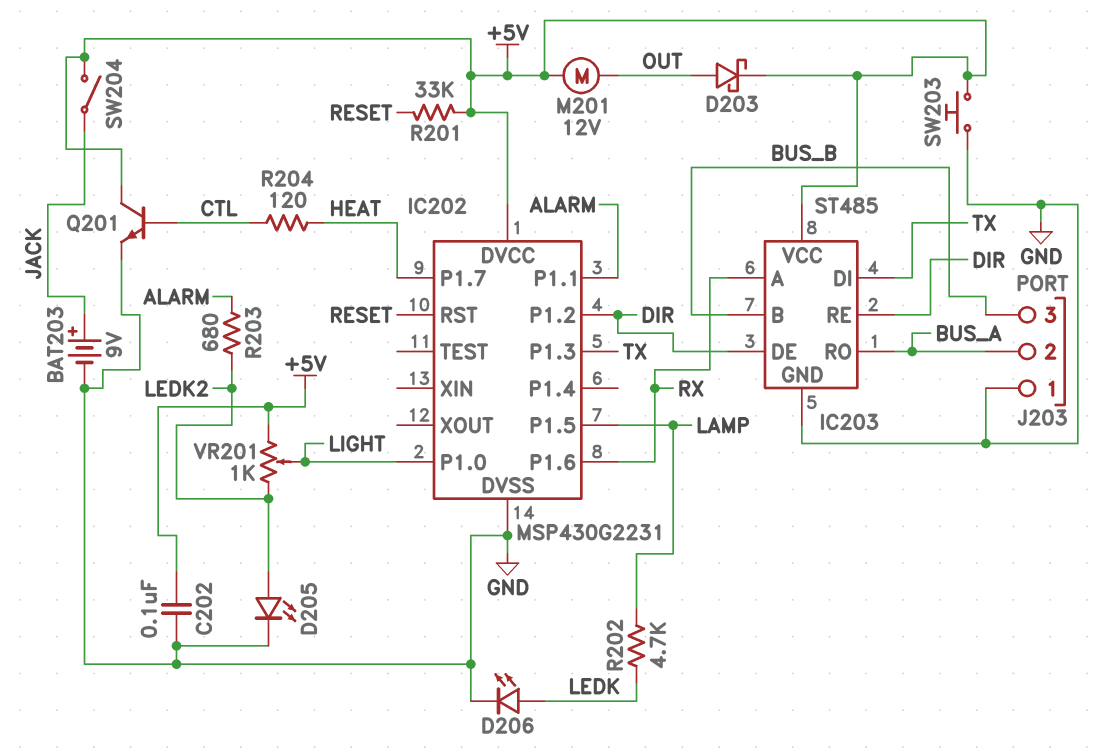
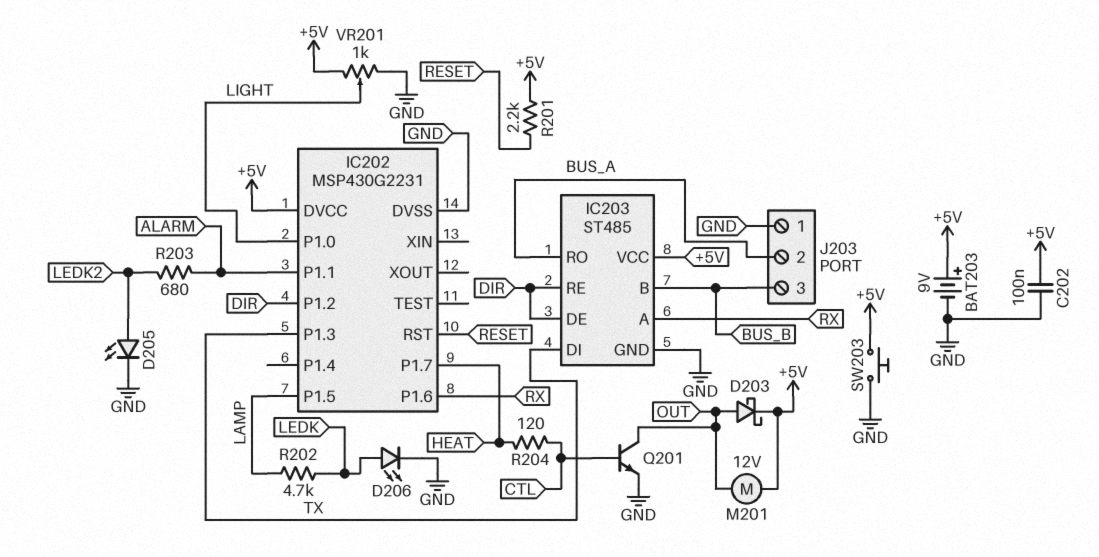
BAT203: 9V (plus JACK, minus GND) -> 9V (plus +5V, minus GND)
Q201: NPN (B CTL, C +5V, E GND) -> NPN (B CTL, C OUT, E GND)
R201: 33k (+5V, RESET) -> 2.2k (+5V, RESET)
SW204: switch (+5V, JACK) -> none
VR201: 1k (+5V, LEDK2, wiper LIGHT) -> 1k (+5V, GND, wiper LIGHT)

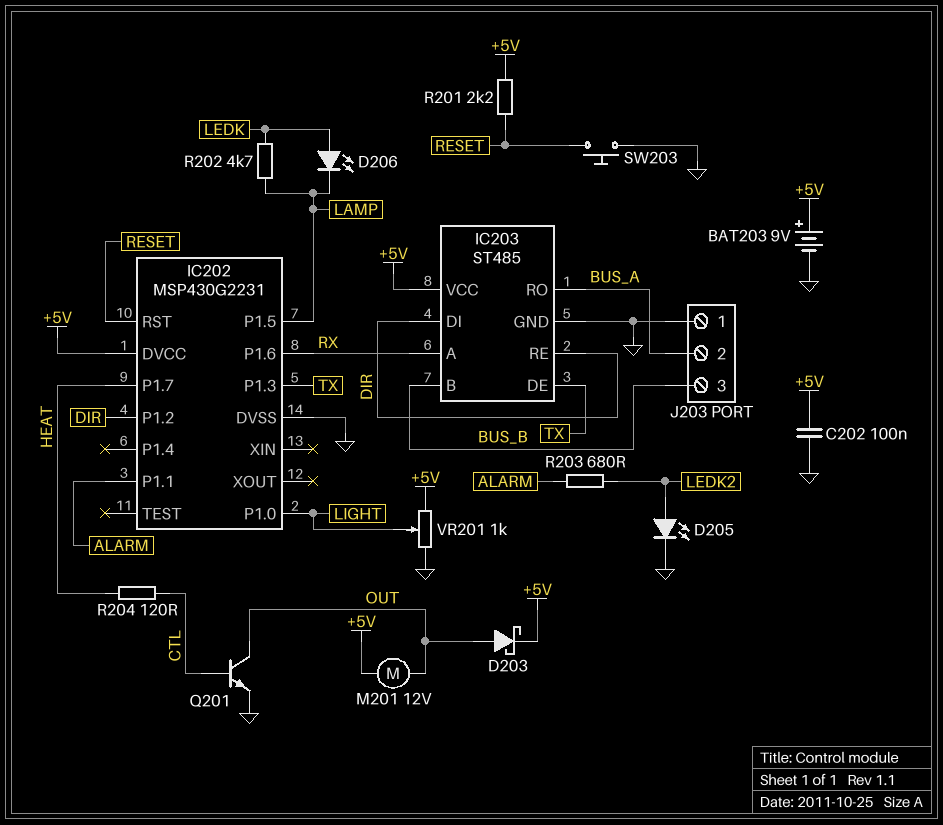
D206: LED (A LEDK, K GND) -> LED (A LEDK, K LAMP)
IC203 pin DE: DIR -> TX
IC203 pin DI: TX -> DIR
SW203: button (+5V, GND) -> button (GND, RESET)

